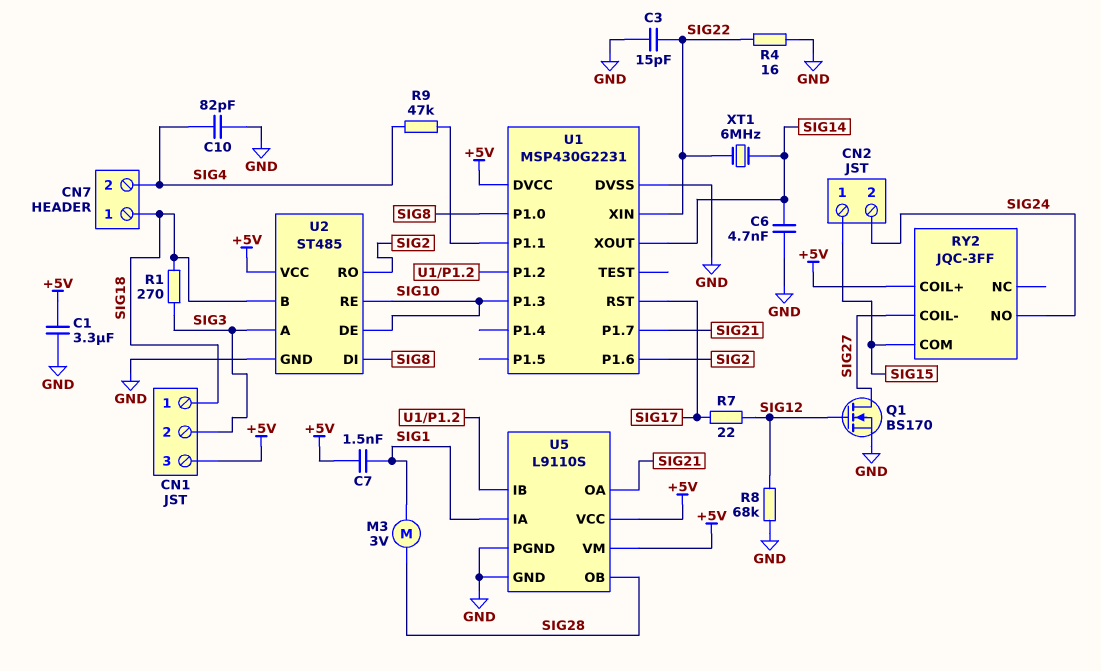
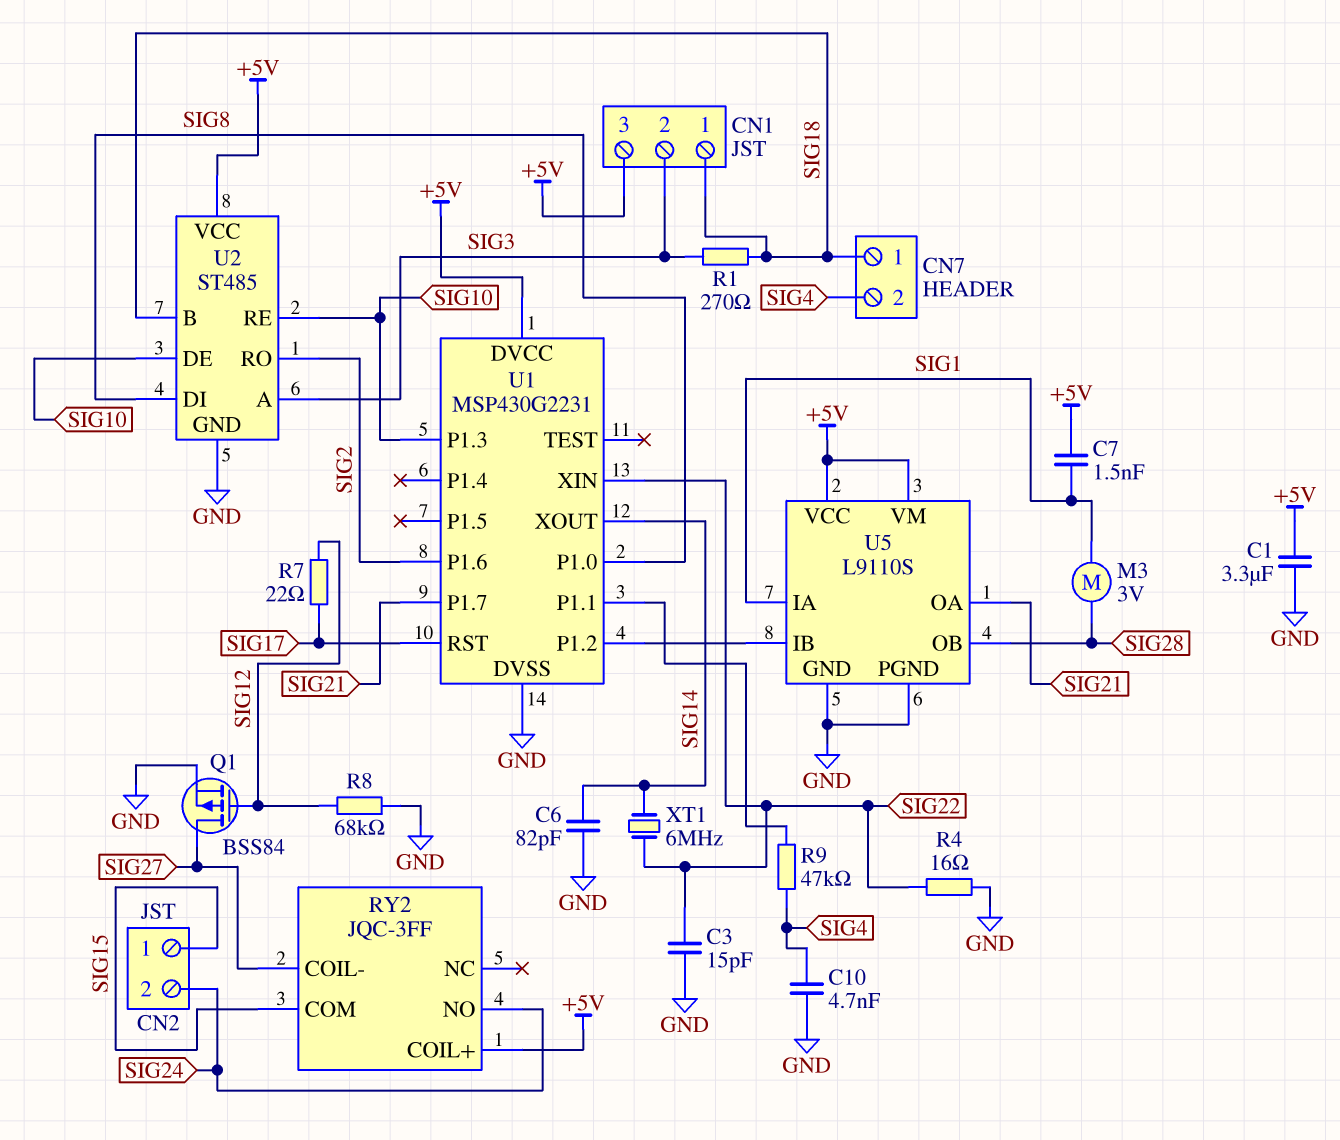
C6: 4.7nF (GND, SIG14) -> 82pF (GND, SIG14)
C10: 82pF (GND, SIG4) -> 4.7nF (GND, SIG4)
Q1: NMOS BS170 (G SIG12, D SIG27, S GND) -> PMOS BSS84 (G SIG12, D SIG27, S GND)

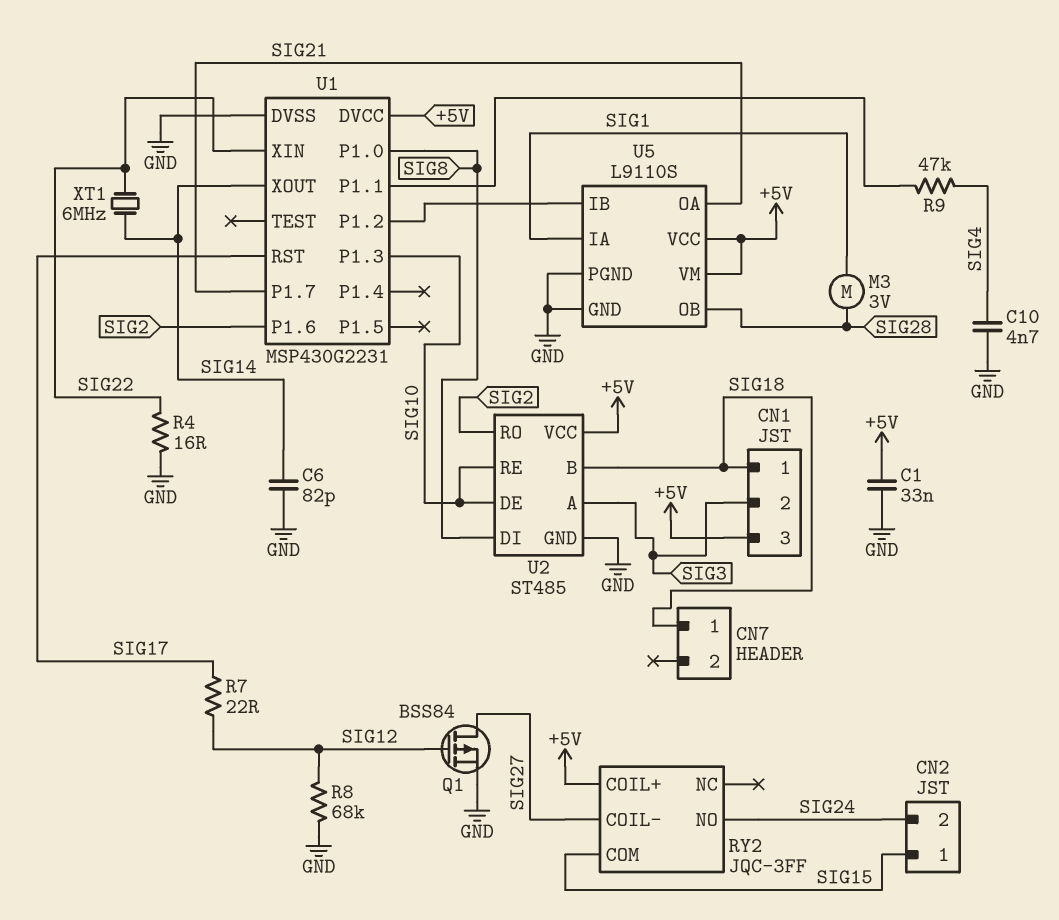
C1: 3.3uF (+5V, GND) -> 33nF (+5V, GND)
C3: 15pF (GND, SIG22) -> none
C7: 1.5nF (+5V, SIG1) -> none
CN7 pin 2: SIG4 -> none
R1: 270 (SIG3, SIG18) -> none

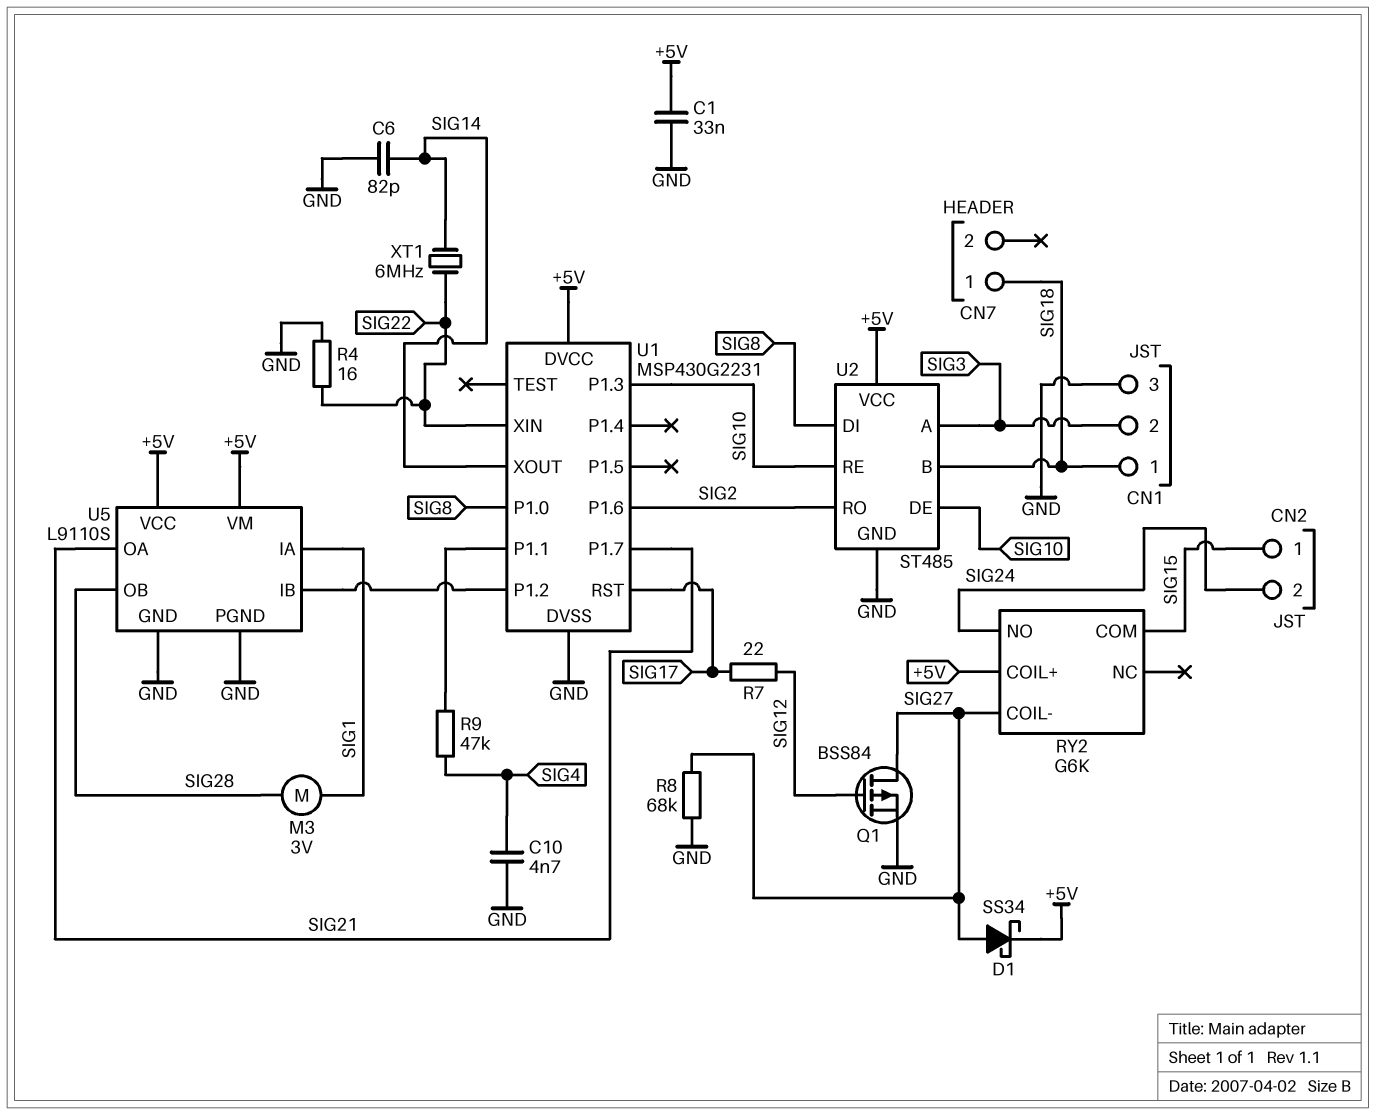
CN1 pin 3: +5V -> GND
D1: none -> schottky SS34 (A SIG27, K +5V)
R8: 68k (GND, SIG12) -> 68k (GND, SIG27)
RY2: JQC-3FF -> G6K

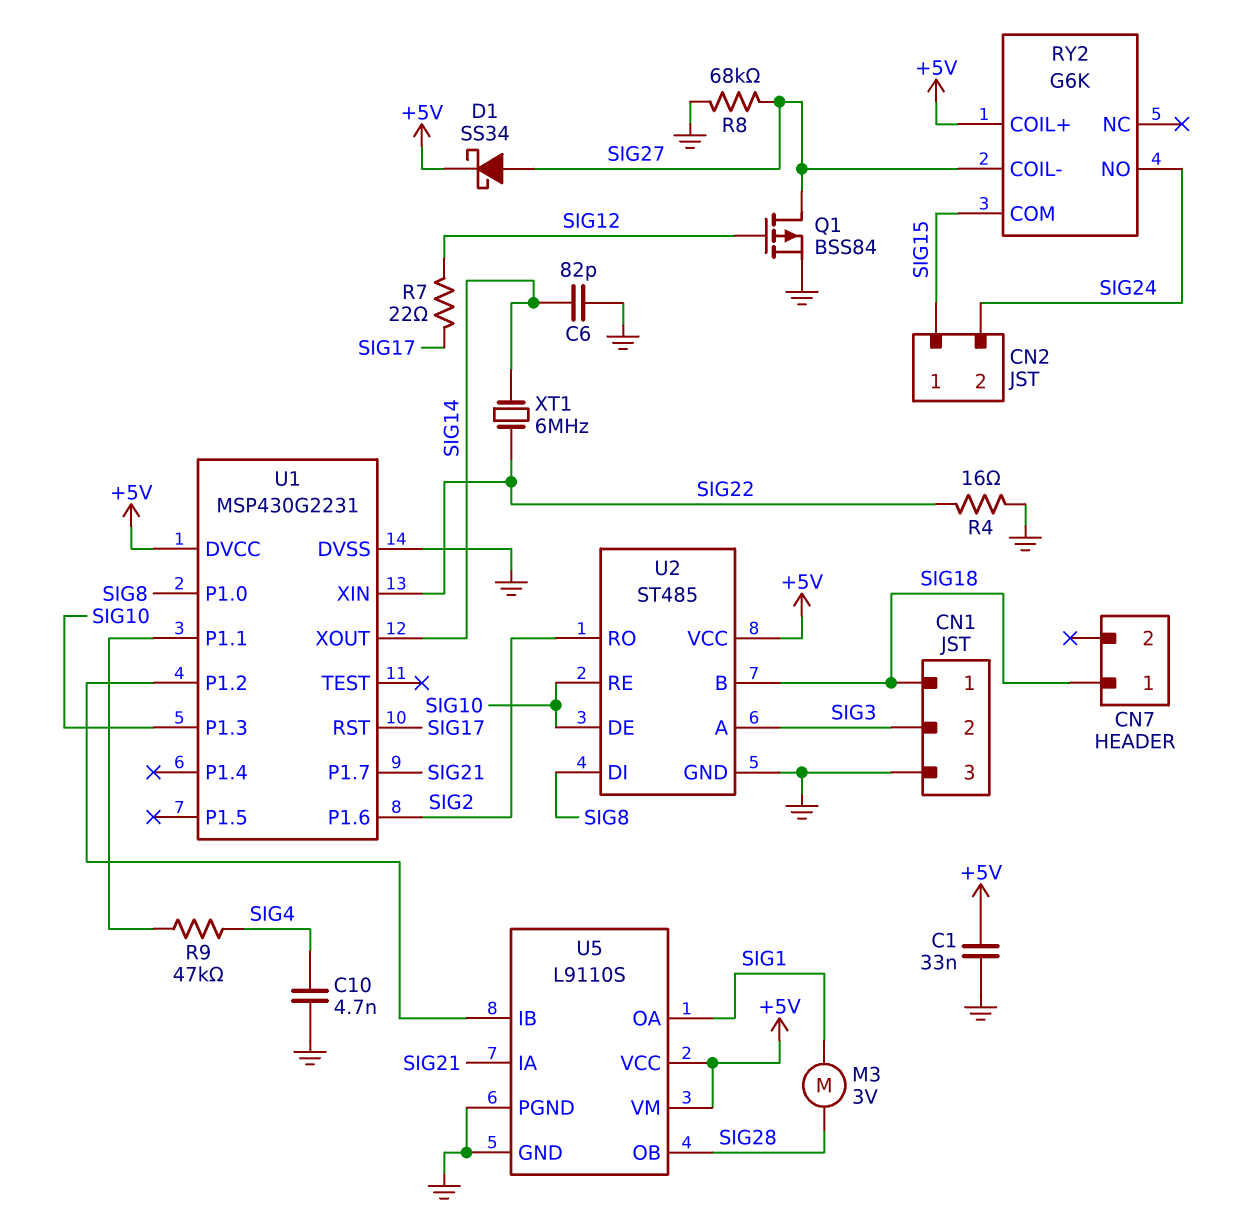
U5 pin IA: SIG1 -> SIG21
U5 pin OA: SIG21 -> SIG1

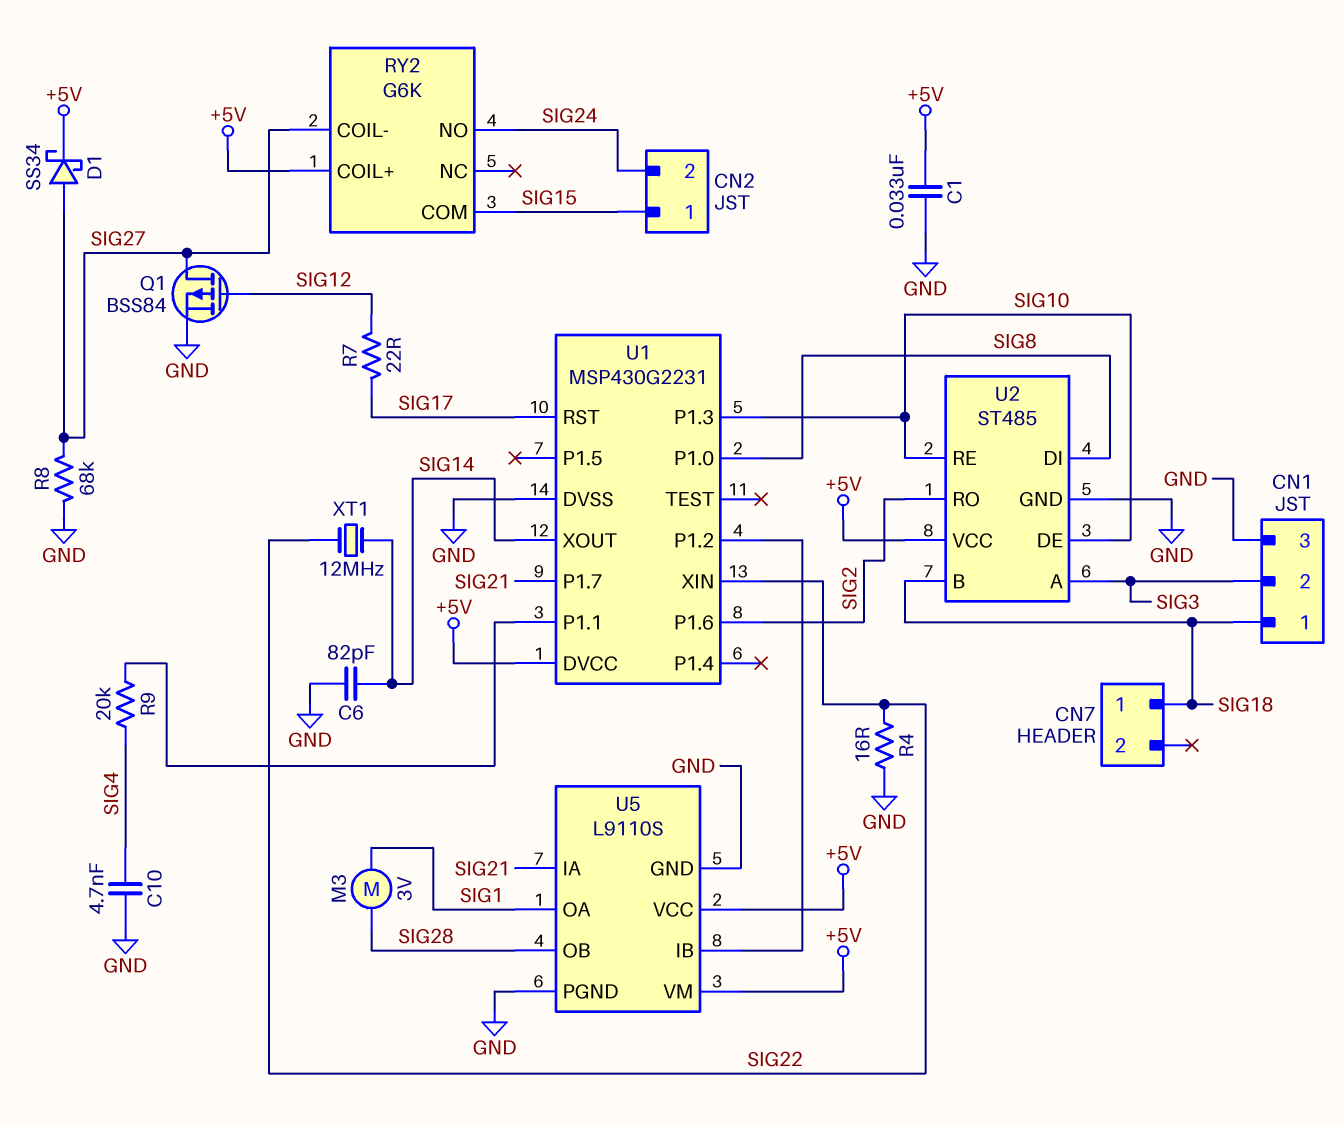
R9: 47k (SIG4, U1/P1.1) -> 20k (SIG4, U1/P1.1)
XT1: 6MHz (SIG14, SIG22) -> 12MHz (SIG14, SIG22)

